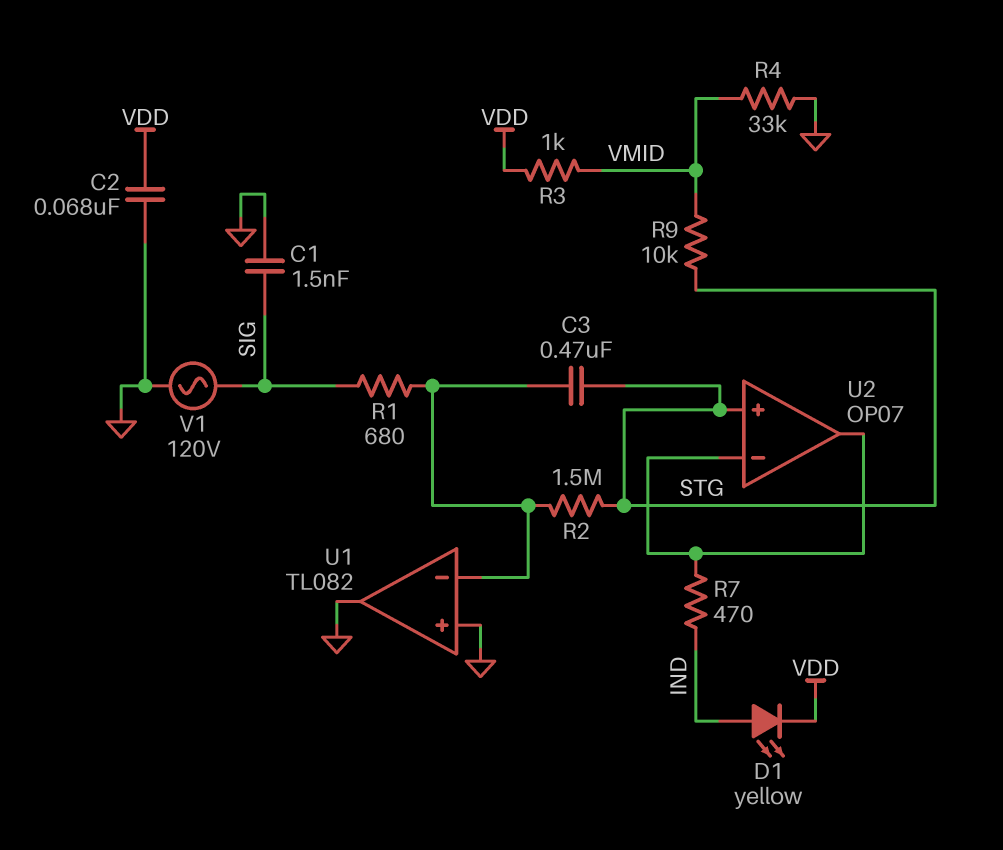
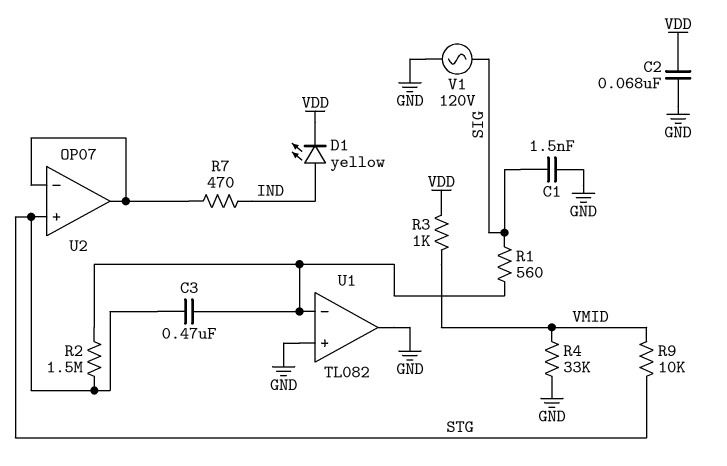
R1: 680 (SIG, U1/in-) -> 560 (SIG, U1/in-)

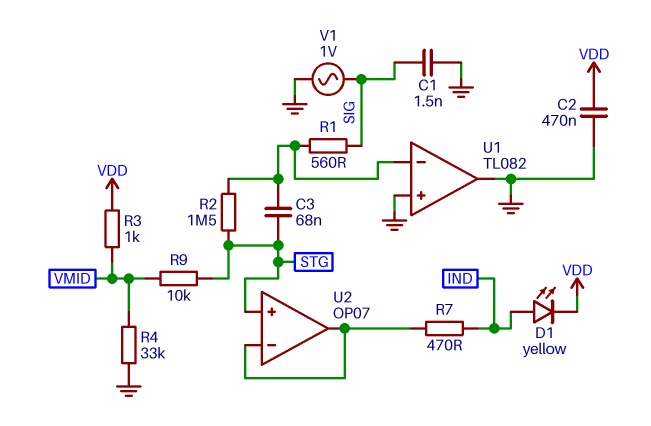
C2: 68nF (GND, VDD) -> 470nF (GND, VDD)
C3: 470nF (STG, U1/in-) -> 68nF (STG, U1/in-)
V1: AC 120V (GND, SIG) -> AC 1V (GND, SIG)

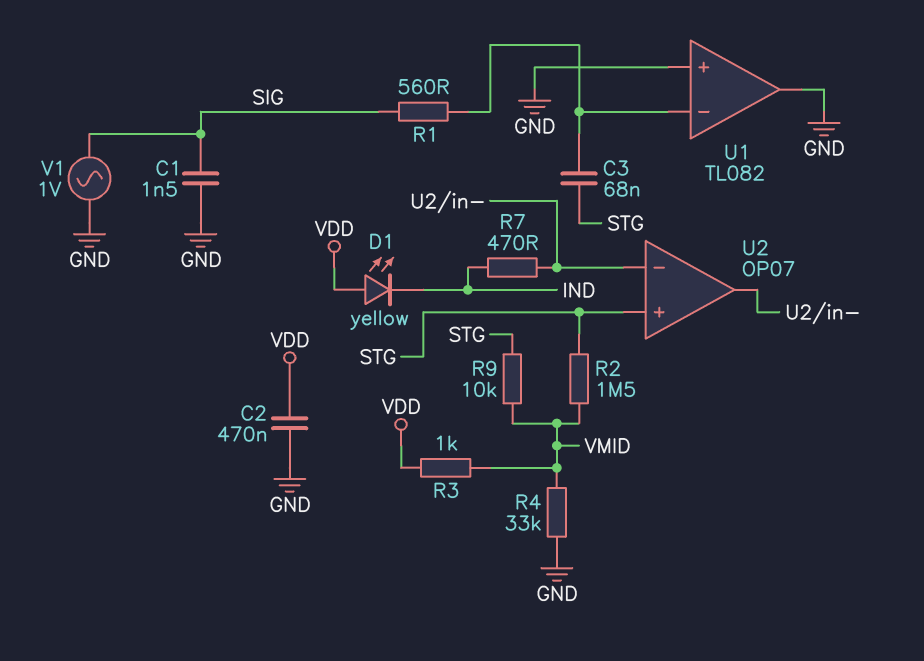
D1: LED yellow (A IND, K VDD) -> LED yellow (A VDD, K IND)
R2: 1.5M (STG, U1/in-) -> 1.5M (STG, VMID)

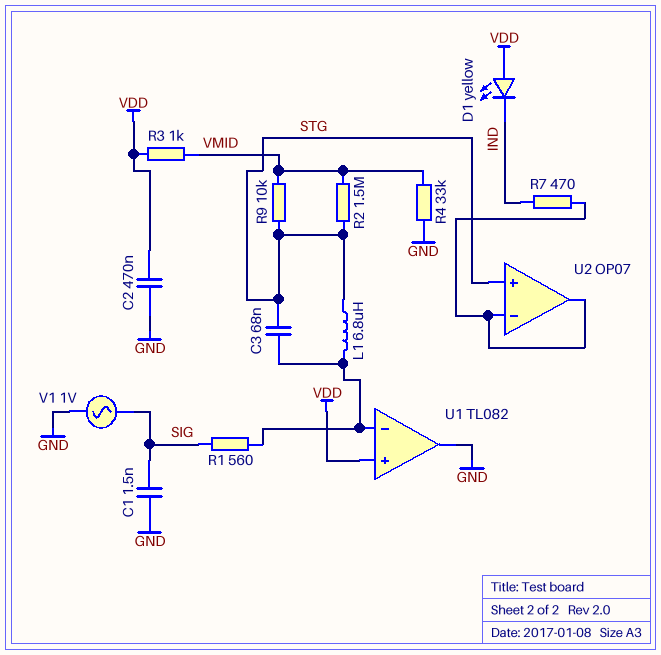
L1: none -> 6.8uH (STG, U1/in-)
U1 pin in+: GND -> VDD

